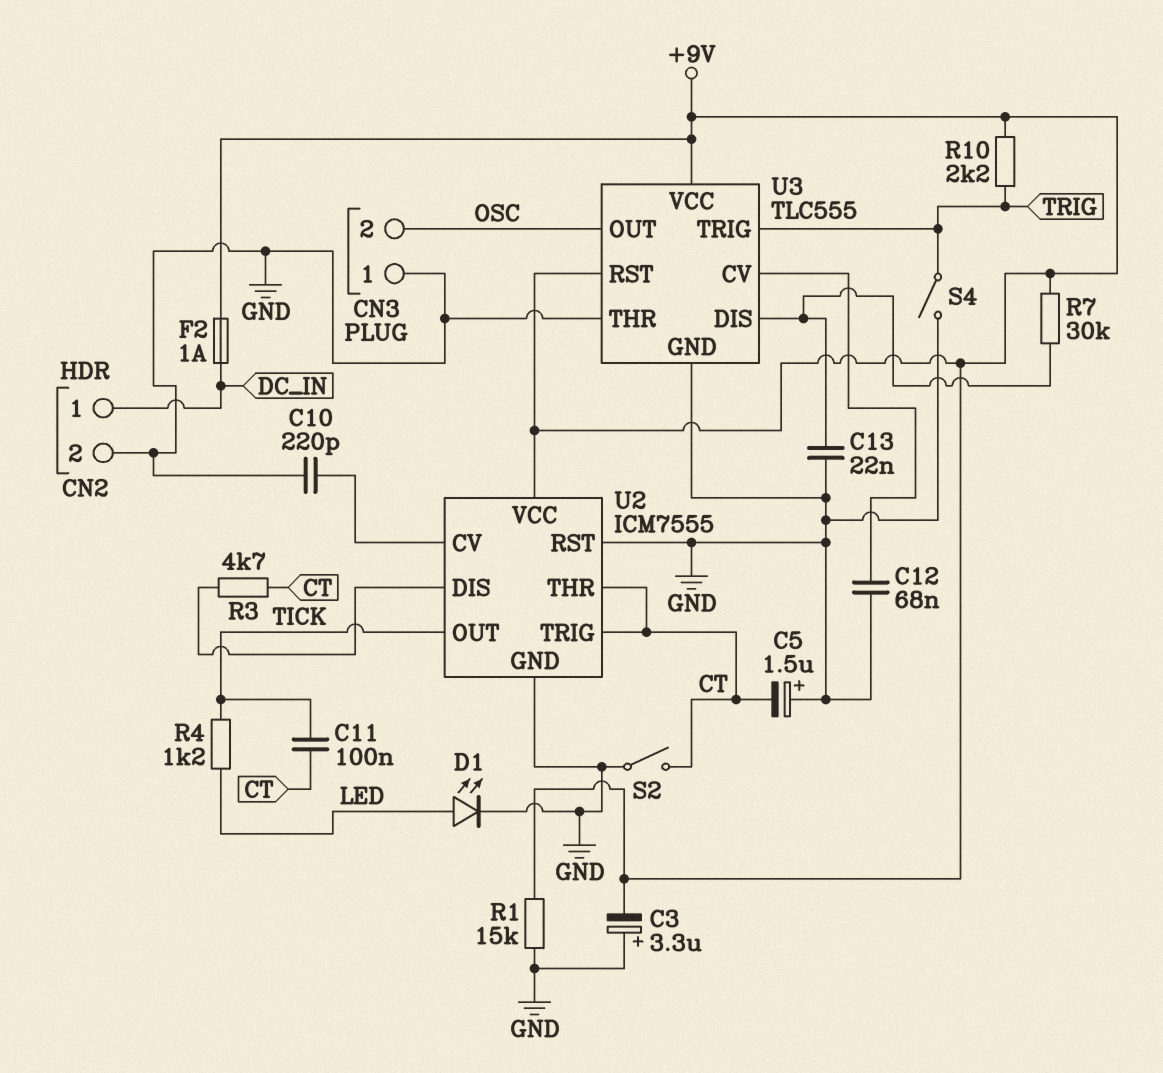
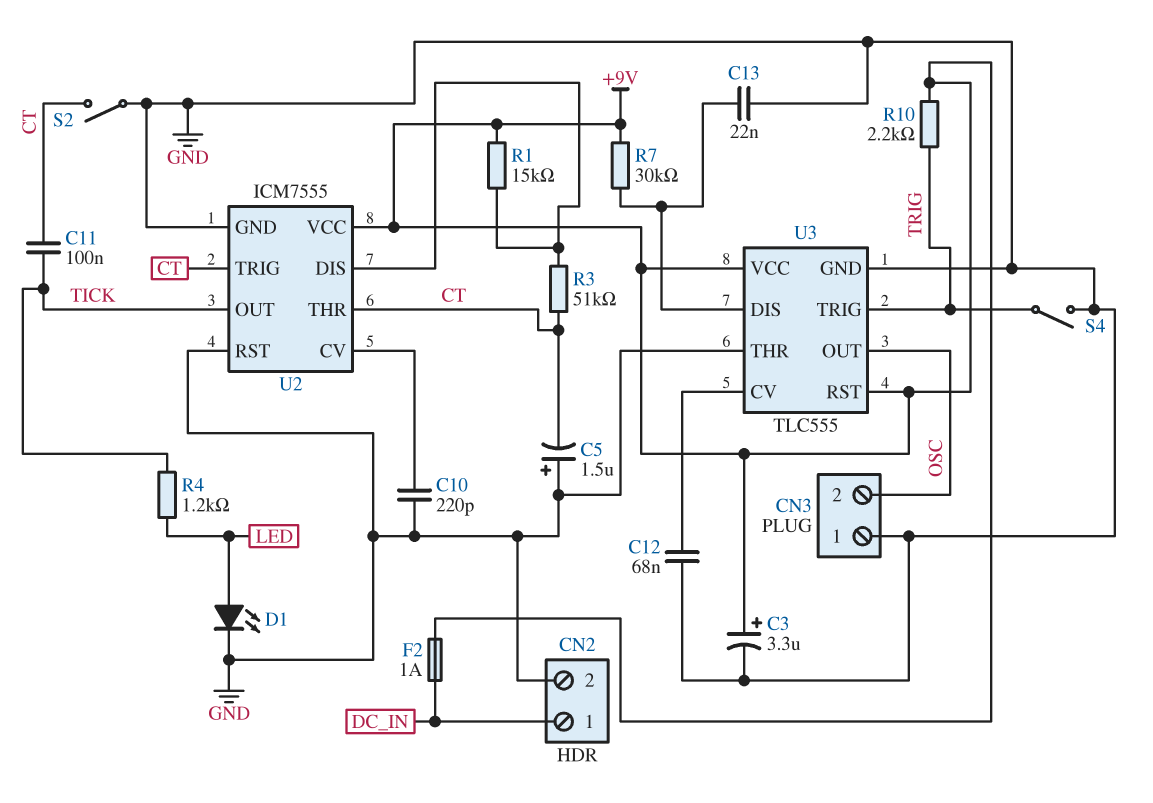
C3: 3.3uF (plus GND, minus +9V) -> 3.3uF (plus +9V, minus GND)
R1: 15k (+9V, GND) -> 15k (+9V, U2/DIS)
R3: 4.7k (CT, U2/DIS) -> 51k (CT, U2/DIS)

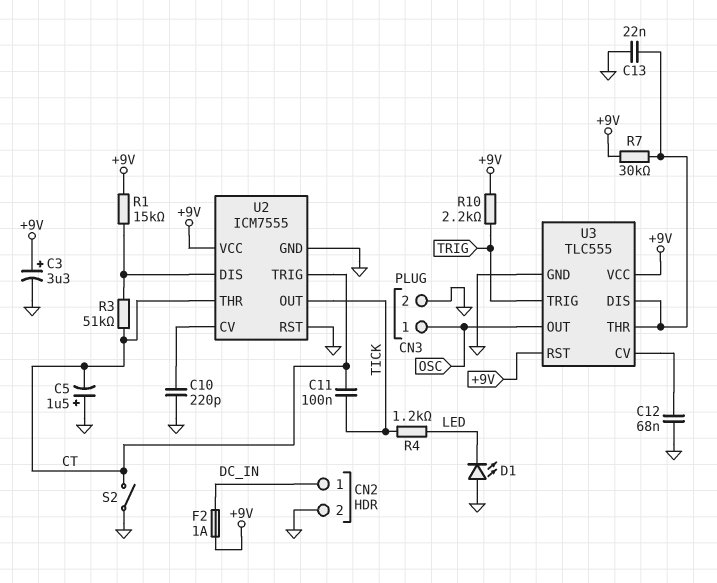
CN3 pin 1: GND -> OSC
CN3 pin 2: OSC -> GND
D1: LED (A LED, K GND) -> LED (A GND, K LED)
S4: switch (GND, TRIG) -> none
U3 pin THR: GND -> U3/DIS

